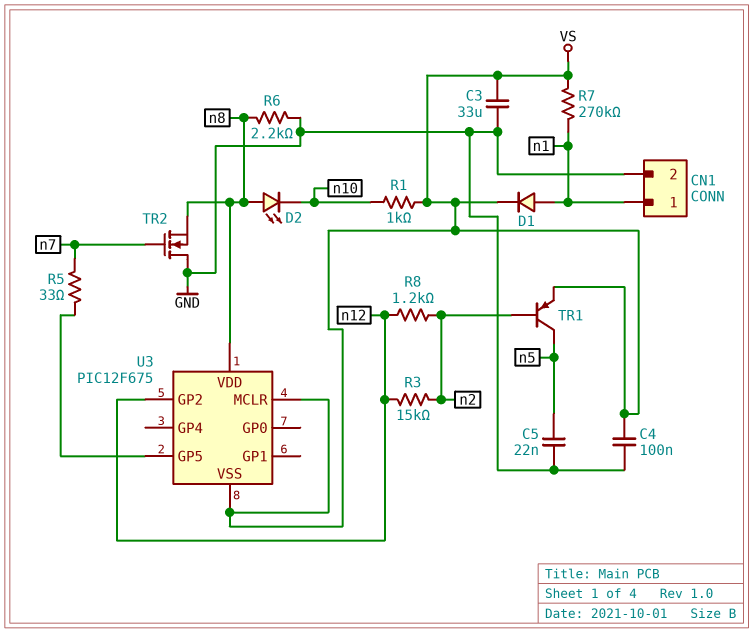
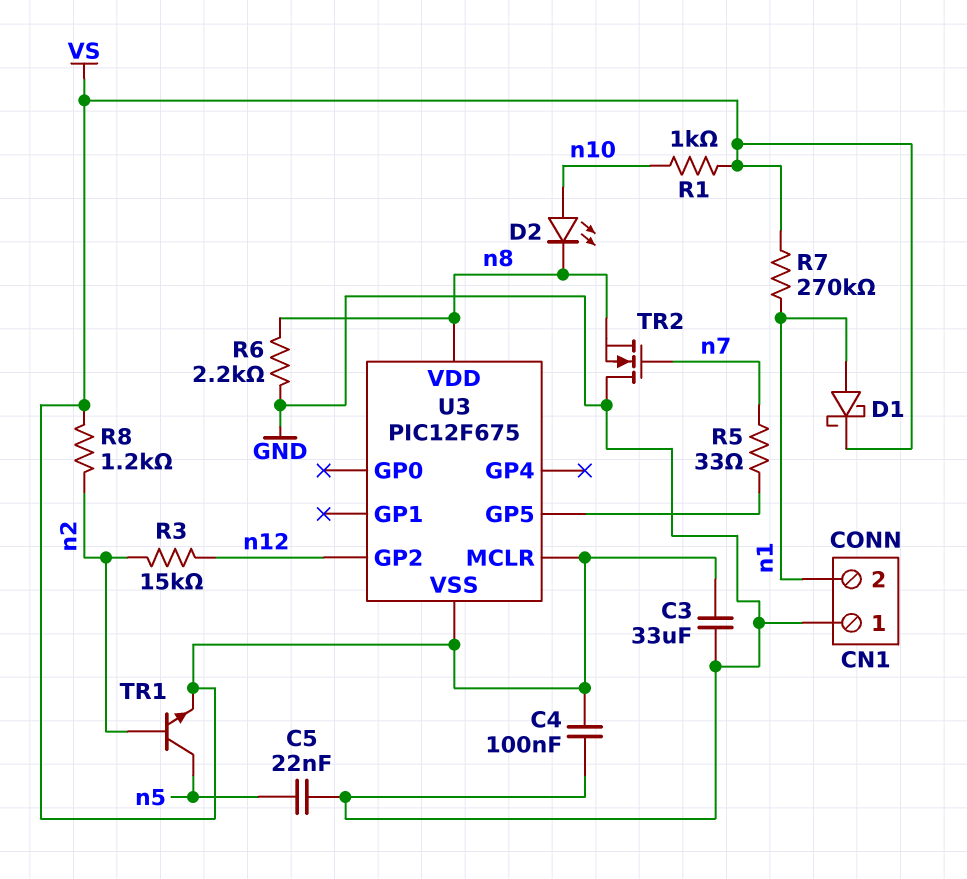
CN1 pin 1: n1 -> GND
CN1 pin 2: GND -> n1
D1: diode (A n1, K VS) -> schottky (A n1, K VS)
D2: LED (A n8, K n10) -> LED (A n10, K n8)
R8: 1.2k (n2, n12) -> 1.2k (VS, n2)
TR1: PNP (B n2, C n5, E VS) -> NPN (B n2, C n5, E VS)

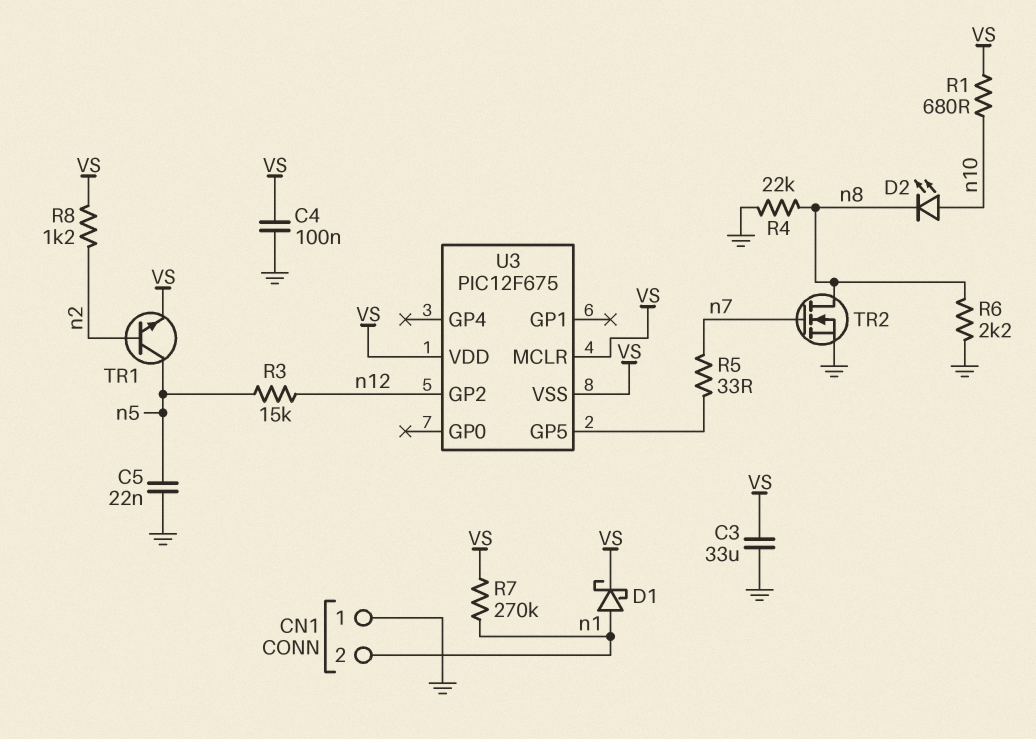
R1: 1k (VS, n10) -> 680 (VS, n10)
R3: 15k (n2, n12) -> 15k (n5, n12)
R4: none -> 22k (GND, n8)
TR2: NMOS (G n7, D GND, S n8) -> NMOS (G n7, D n8, S GND)
U3 pin VDD: n8 -> VS

